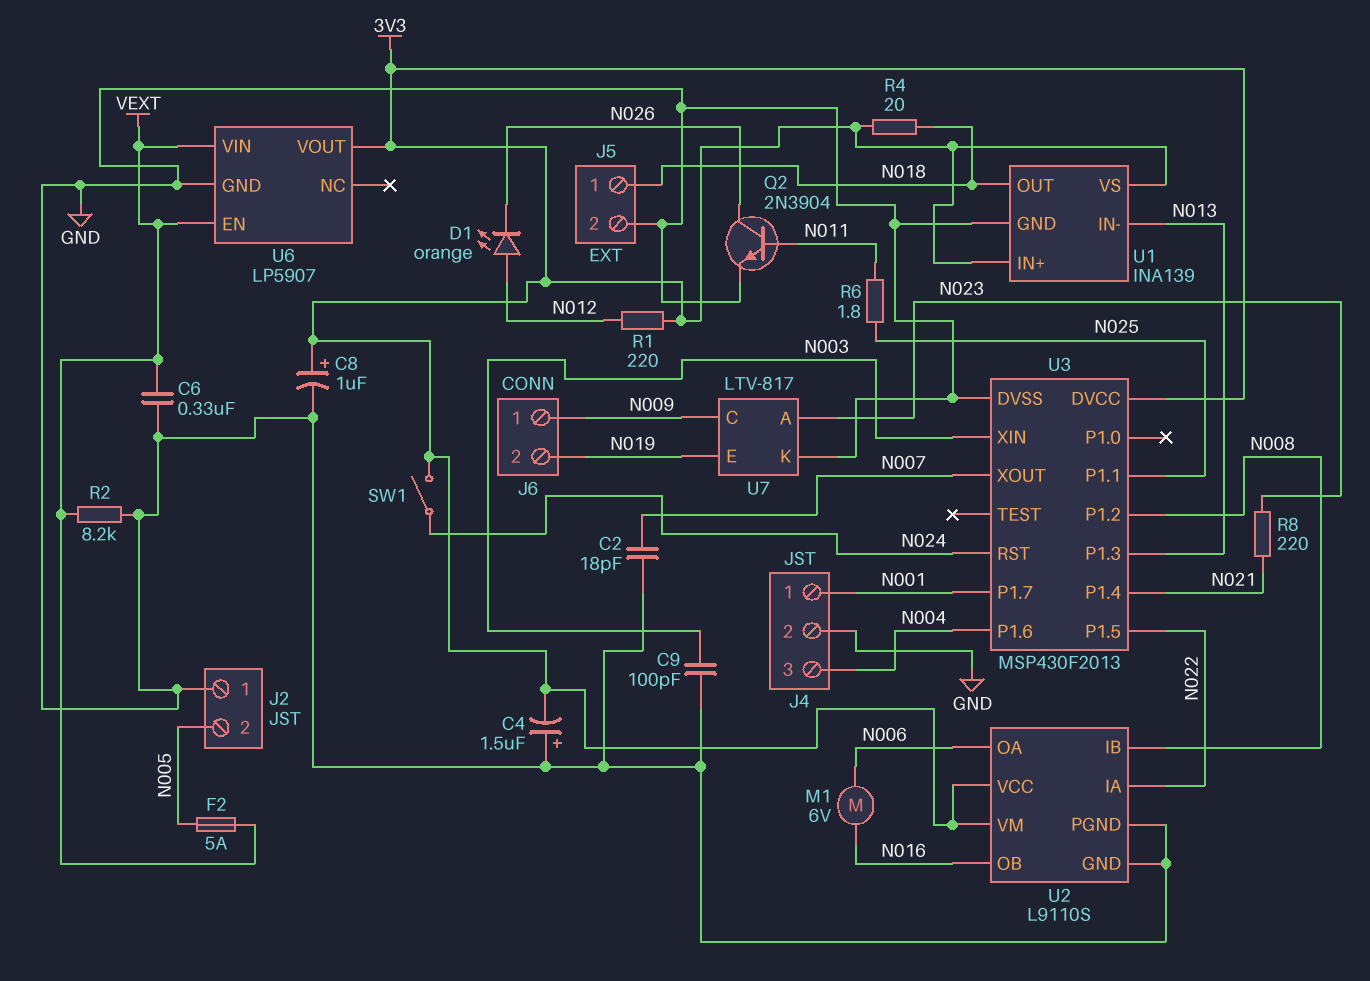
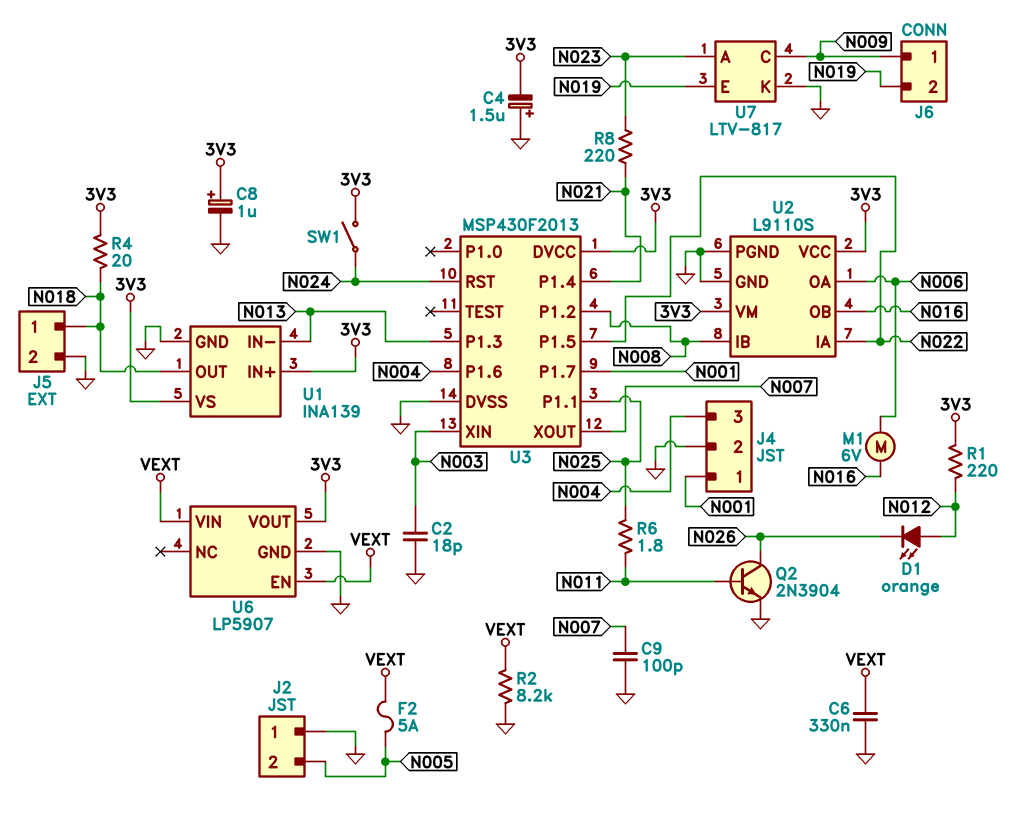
C2: 18pF (GND, N007) -> 18pF (GND, N003)
C9: 100pF (GND, N003) -> 100pF (GND, N007)

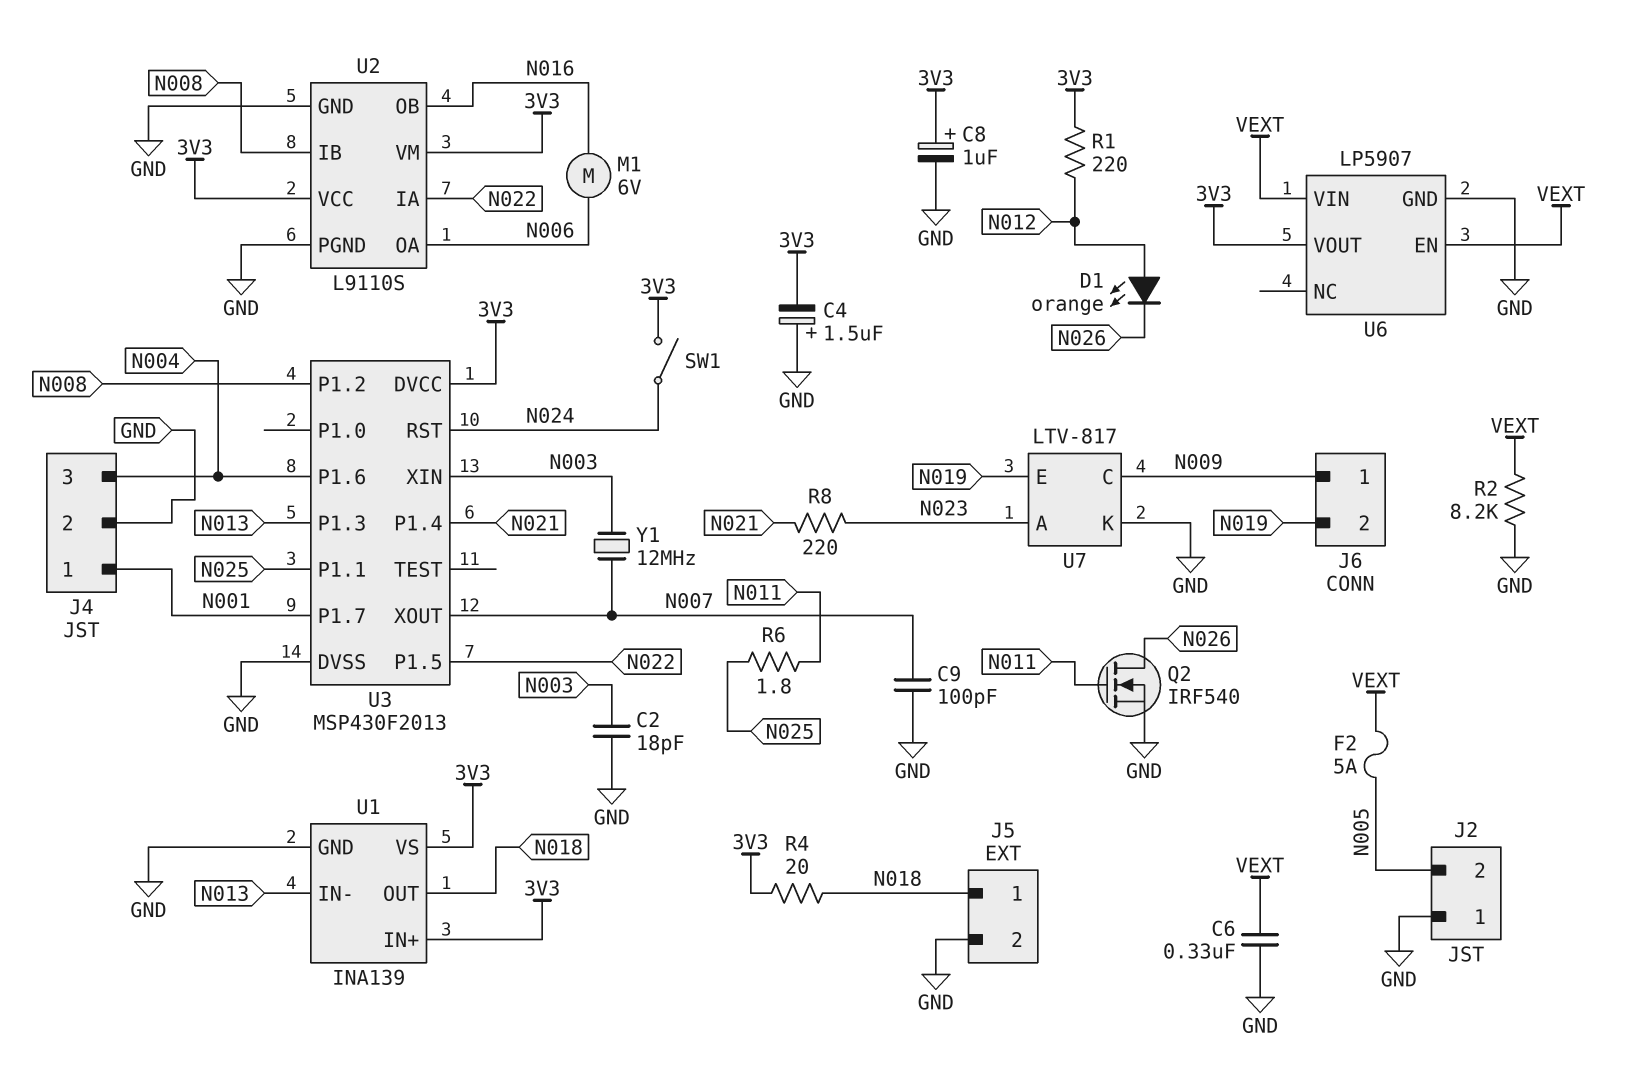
Q2: NPN 2N3904 (B N011, C N026, E GND) -> NMOS IRF540 (G N011, D N026, S GND)
Y1: none -> 12MHz (N003, N007)

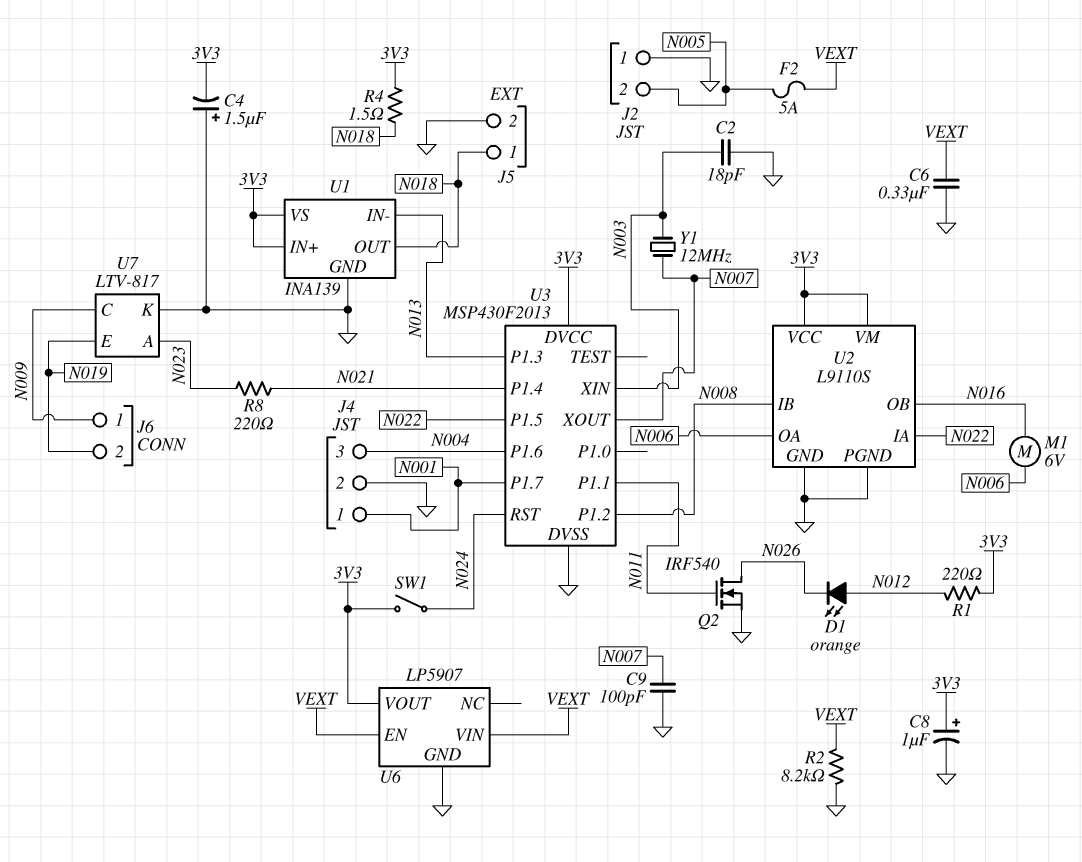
R4: 20 (3V3, N018) -> 1.5 (3V3, N018)
R6: 1.8 (N011, N025) -> none
U3 pin P1.1: N025 -> N011

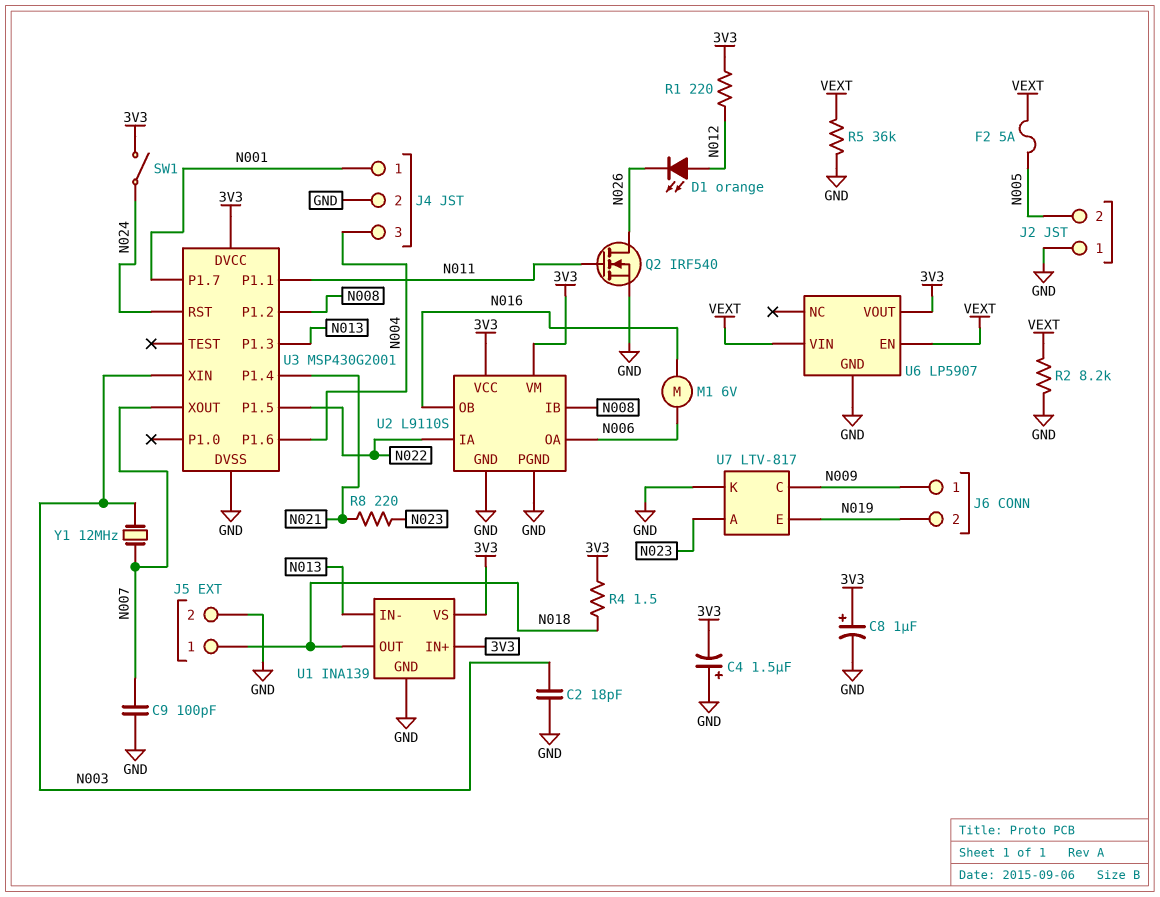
C6: 330nF (GND, VEXT) -> none
R5: none -> 36k (GND, VEXT)
U3: MSP430F2013 -> MSP430G2001

